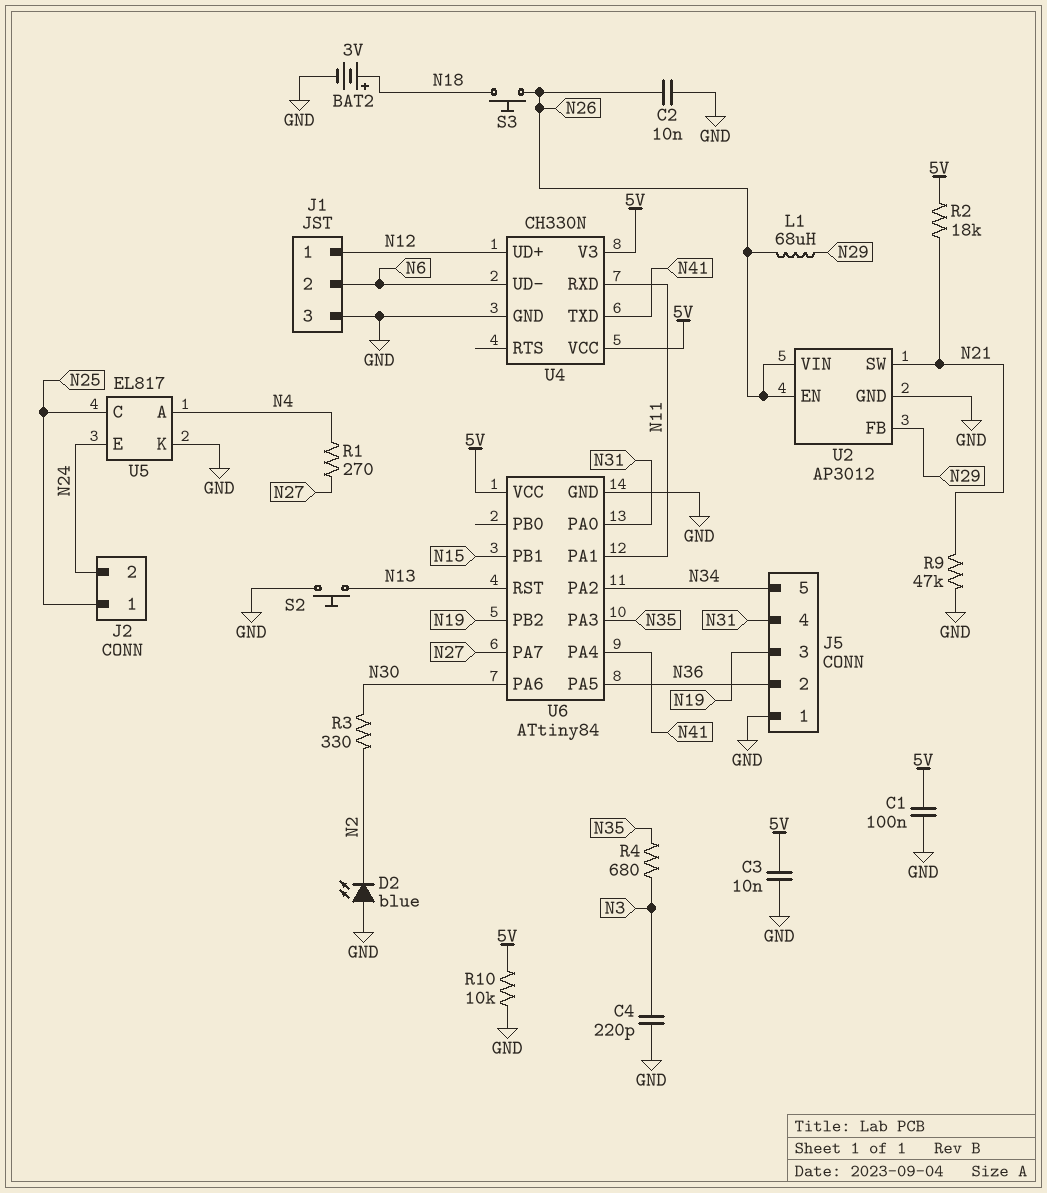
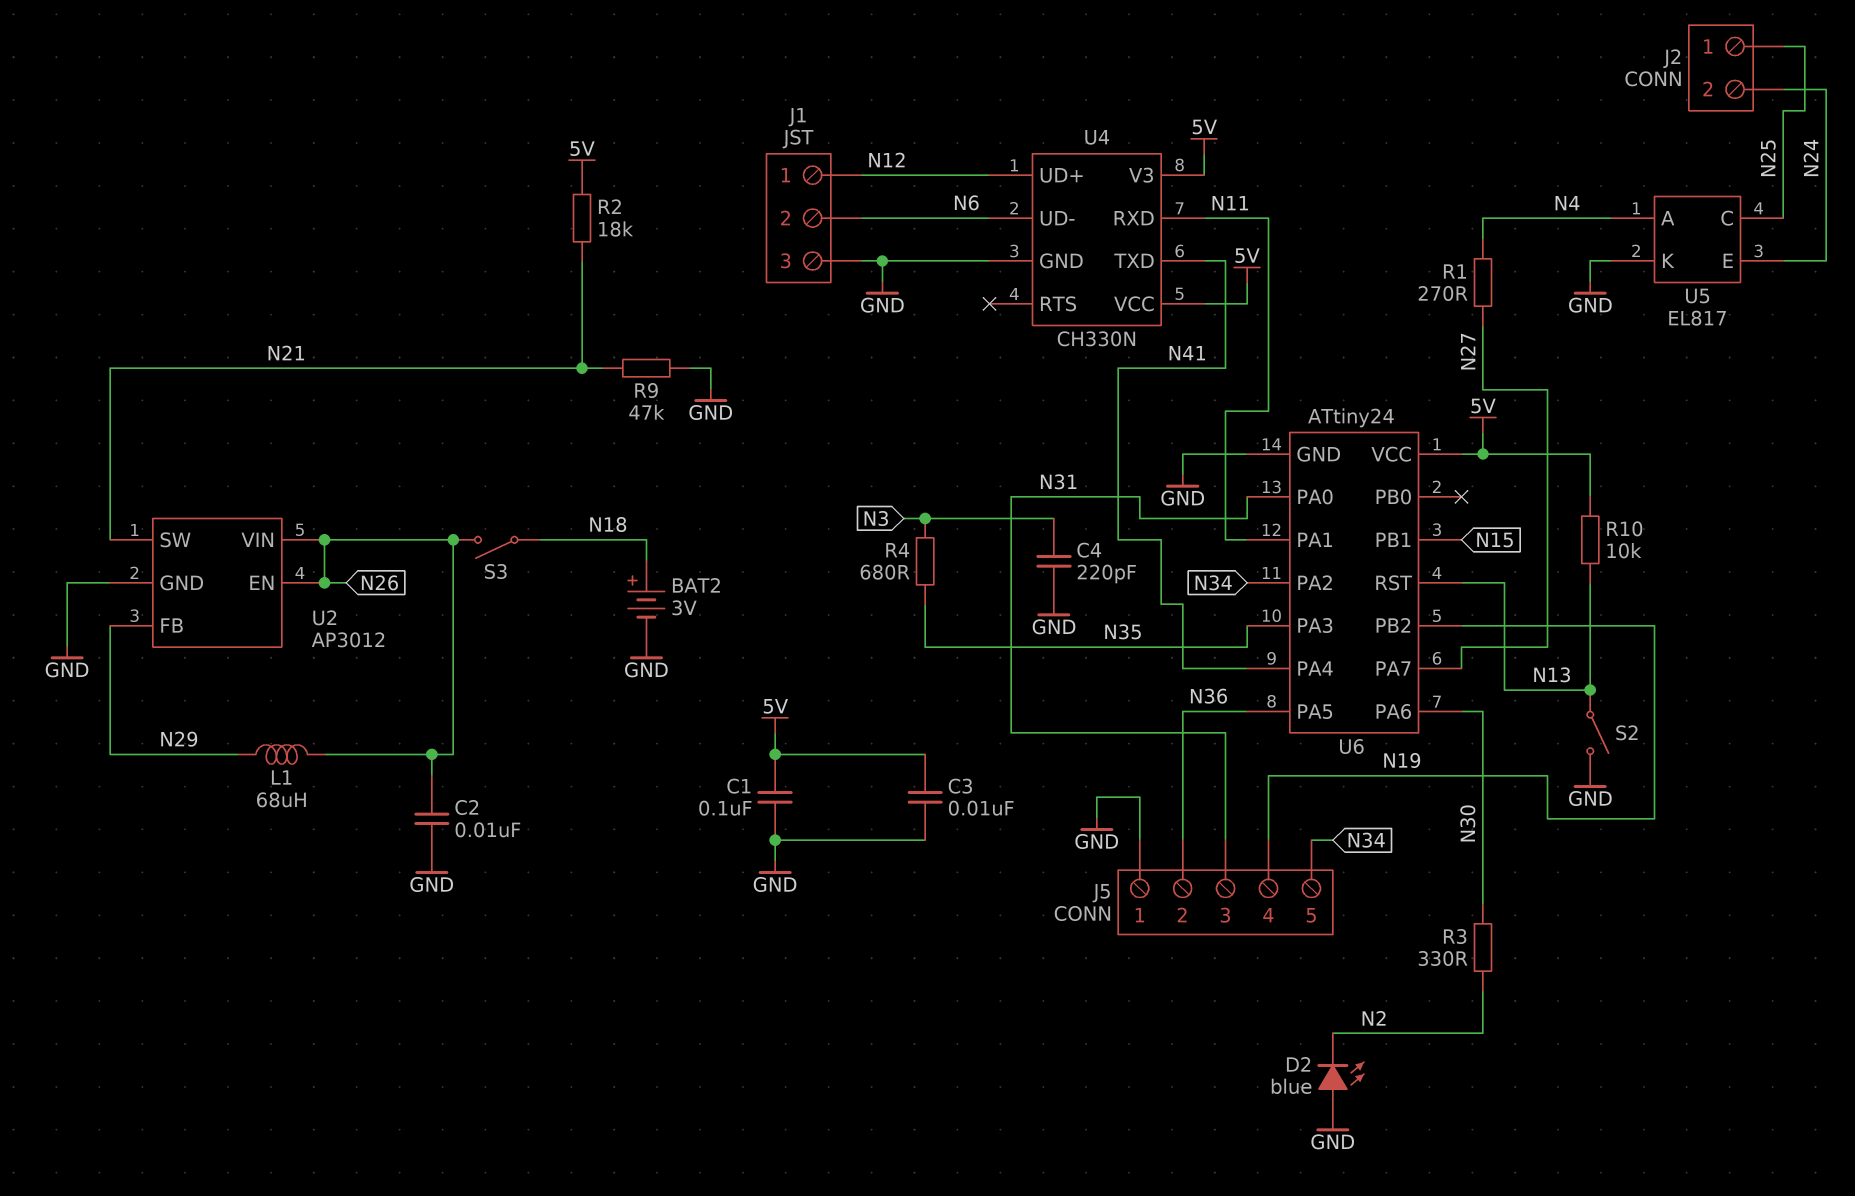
J5 pin 3: N19 -> N31
J5 pin 4: N31 -> N19
R10: 10k (5V, GND) -> 10k (5V, N13)
S2: button (GND, N13) -> switch (GND, N13)
S3: button (N18, N26) -> switch (N18, N26)
U6: ATtiny84 -> ATtiny24

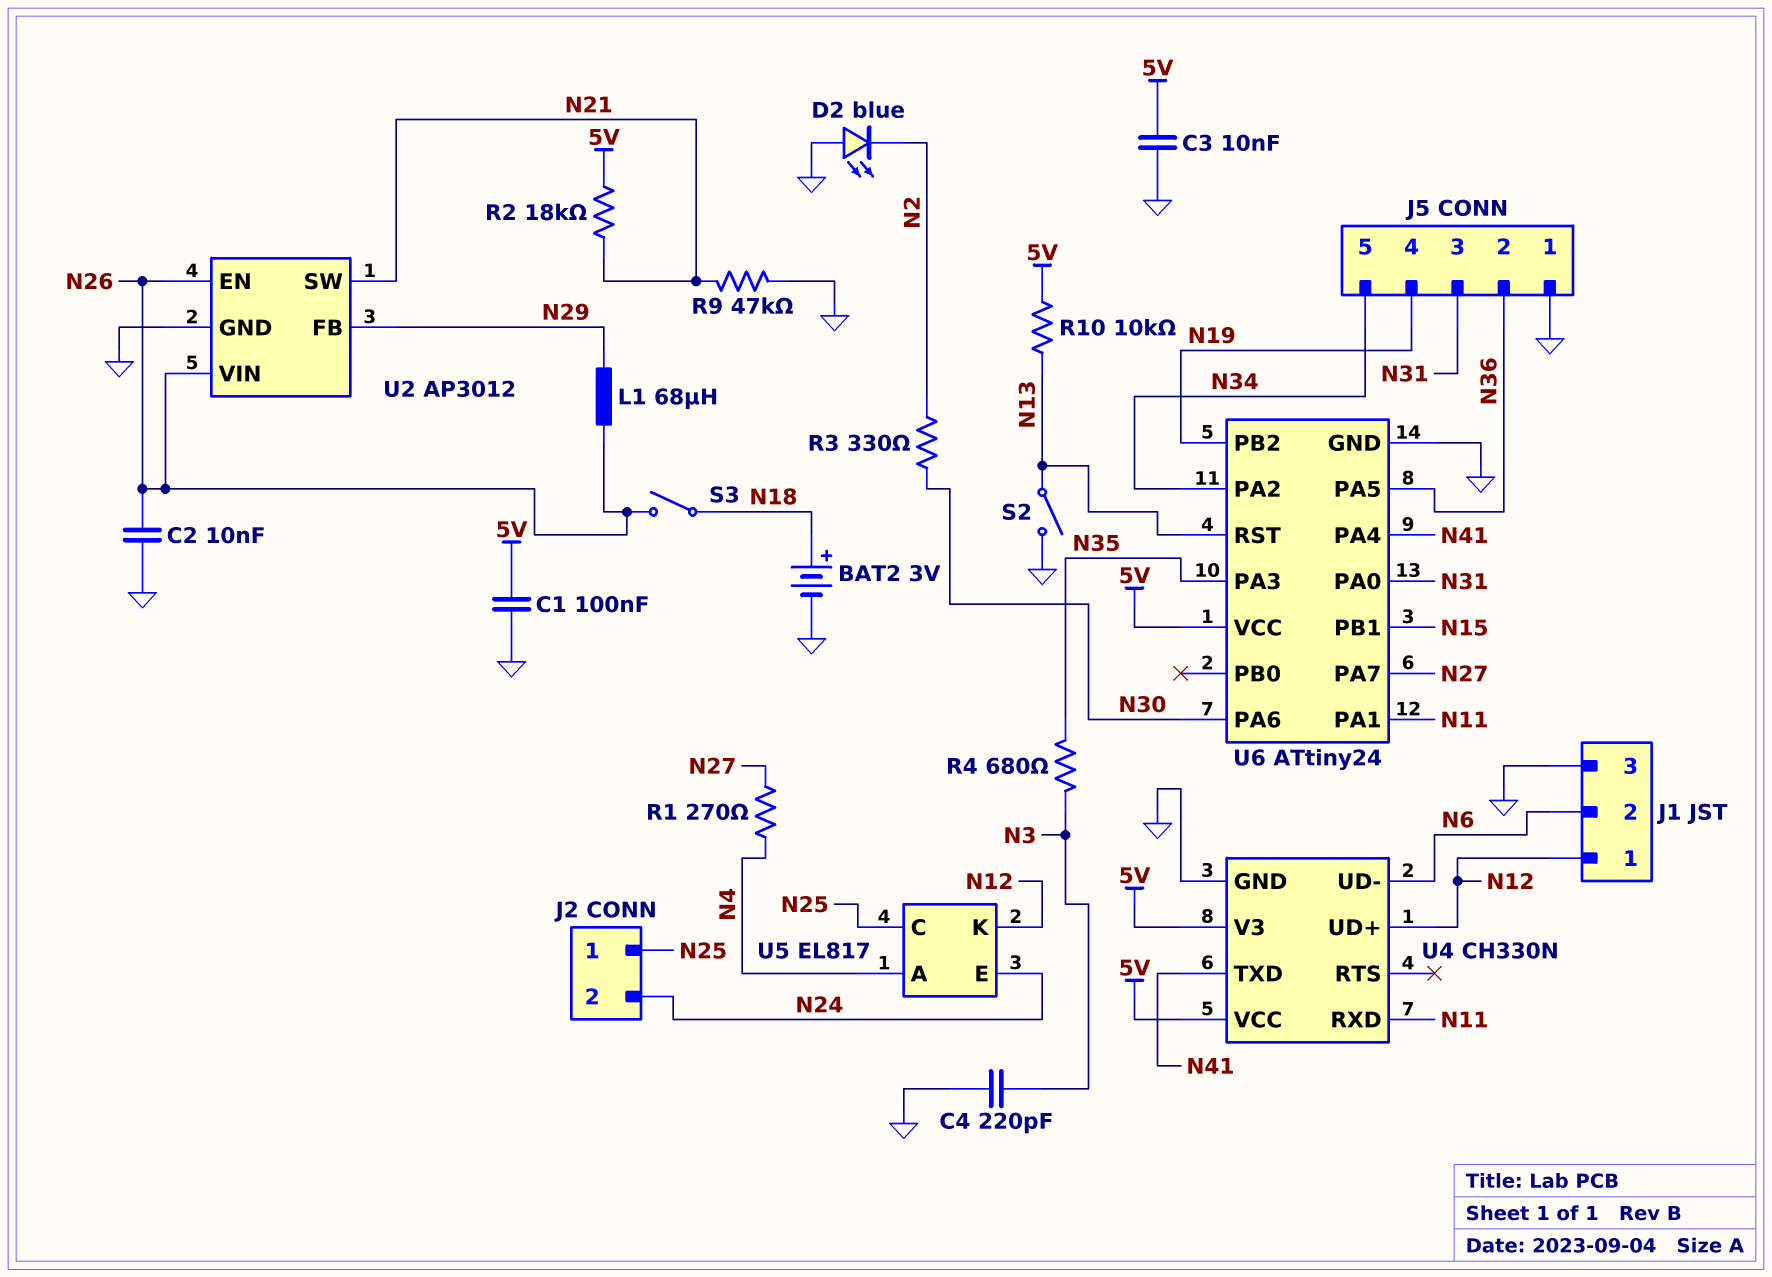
U5 pin K: GND -> N12

